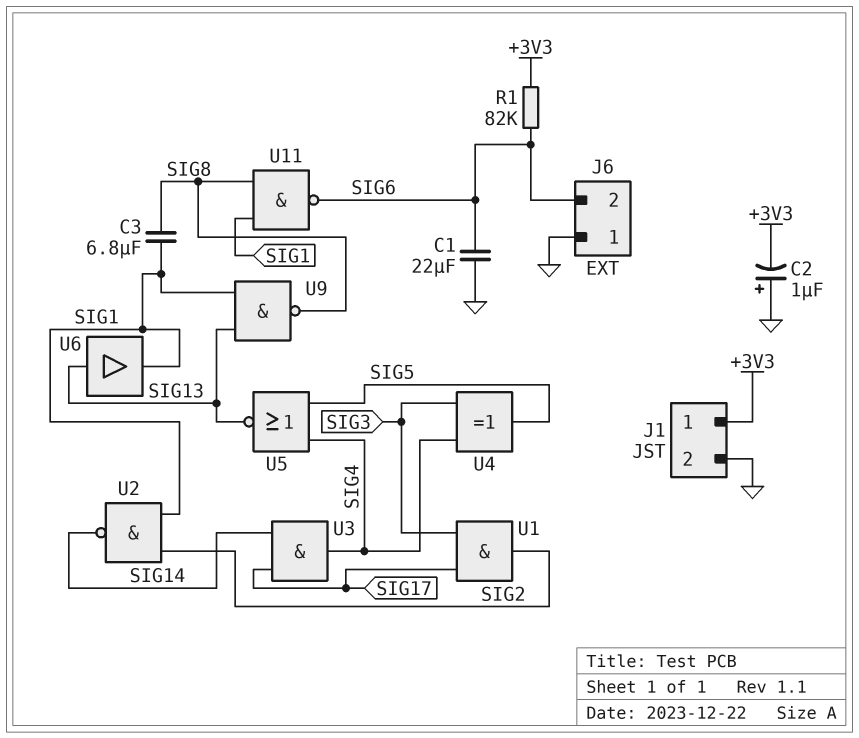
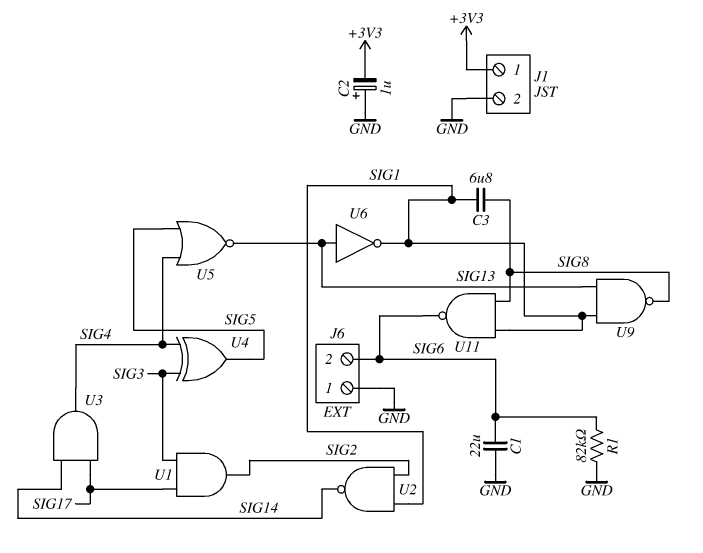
R1: 82k (+3V3, SIG6) -> 82k (GND, SIG6)
U6: buffer (in SIG13, out SIG1) -> NOT (in SIG13, out SIG1)

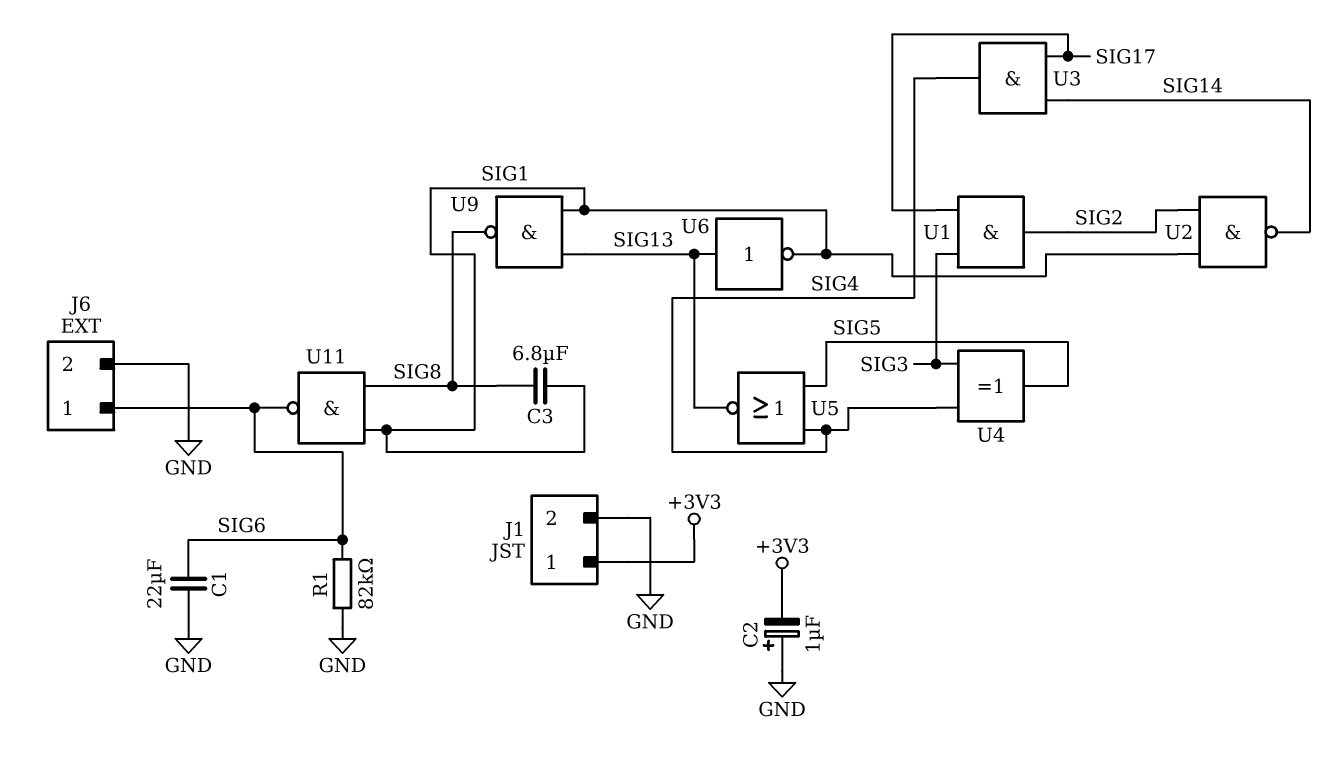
J6 pin 1: GND -> SIG6
J6 pin 2: SIG6 -> GND

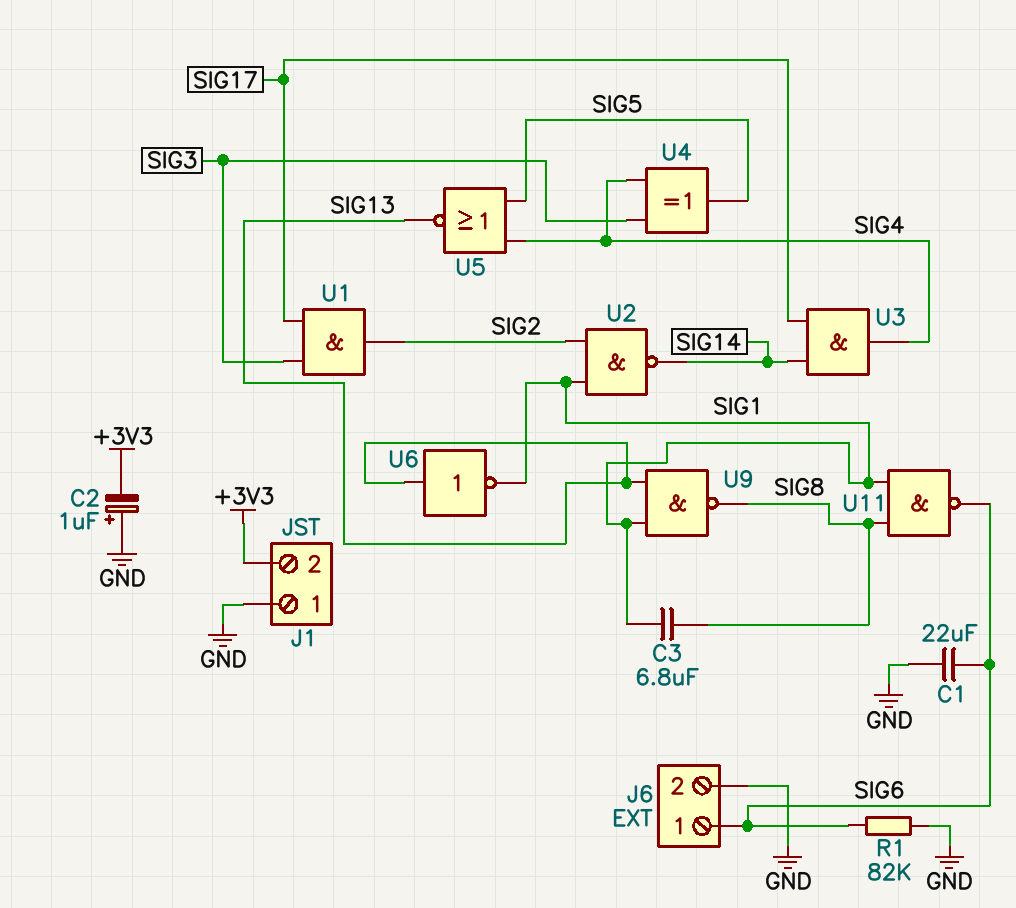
J1 pin 1: +3V3 -> GND
J1 pin 2: GND -> +3V3

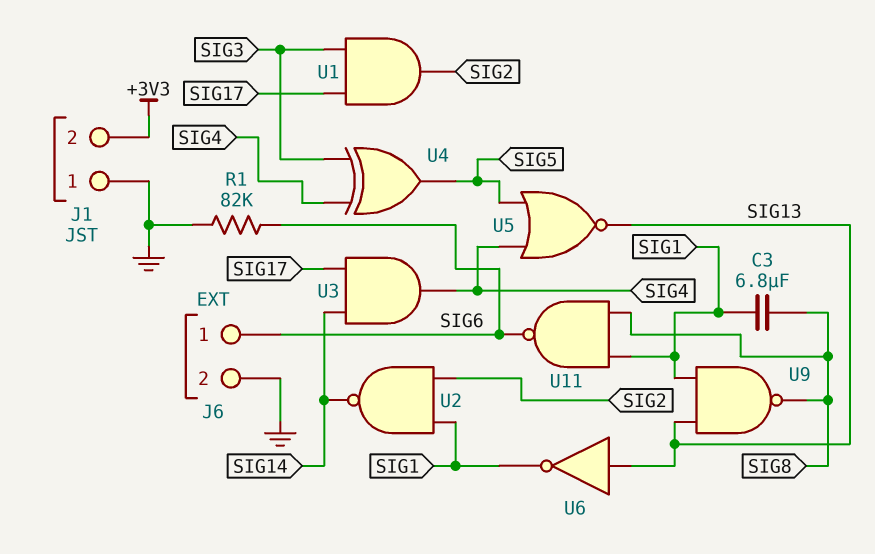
C1: 22uF (GND, SIG6) -> none
C2: 1uF (plus GND, minus +3V3) -> none

